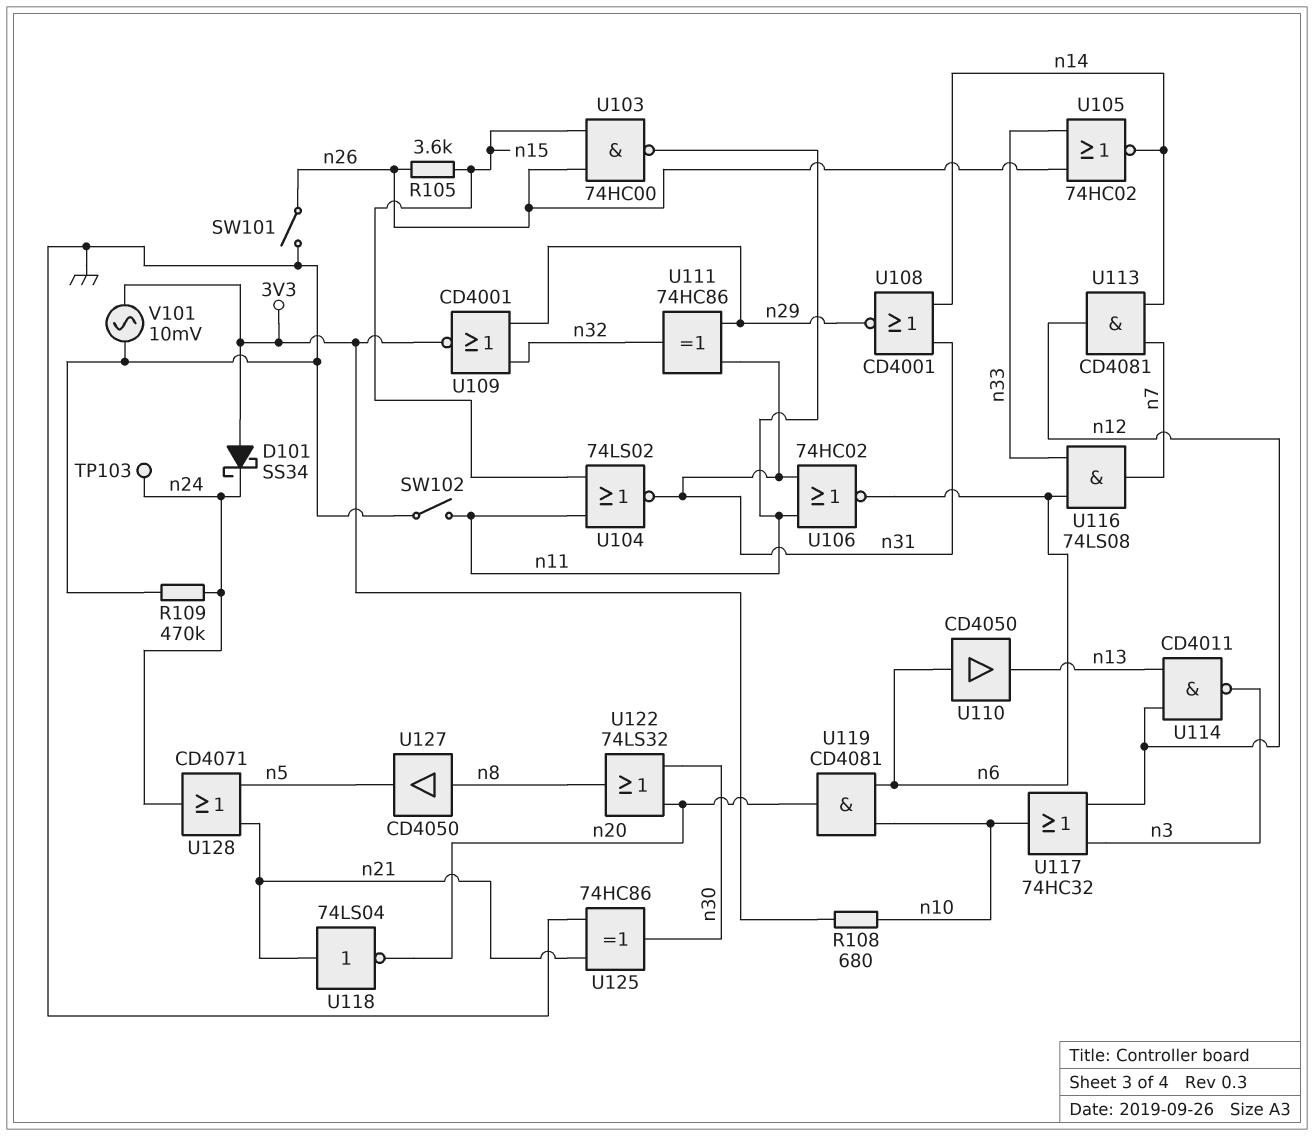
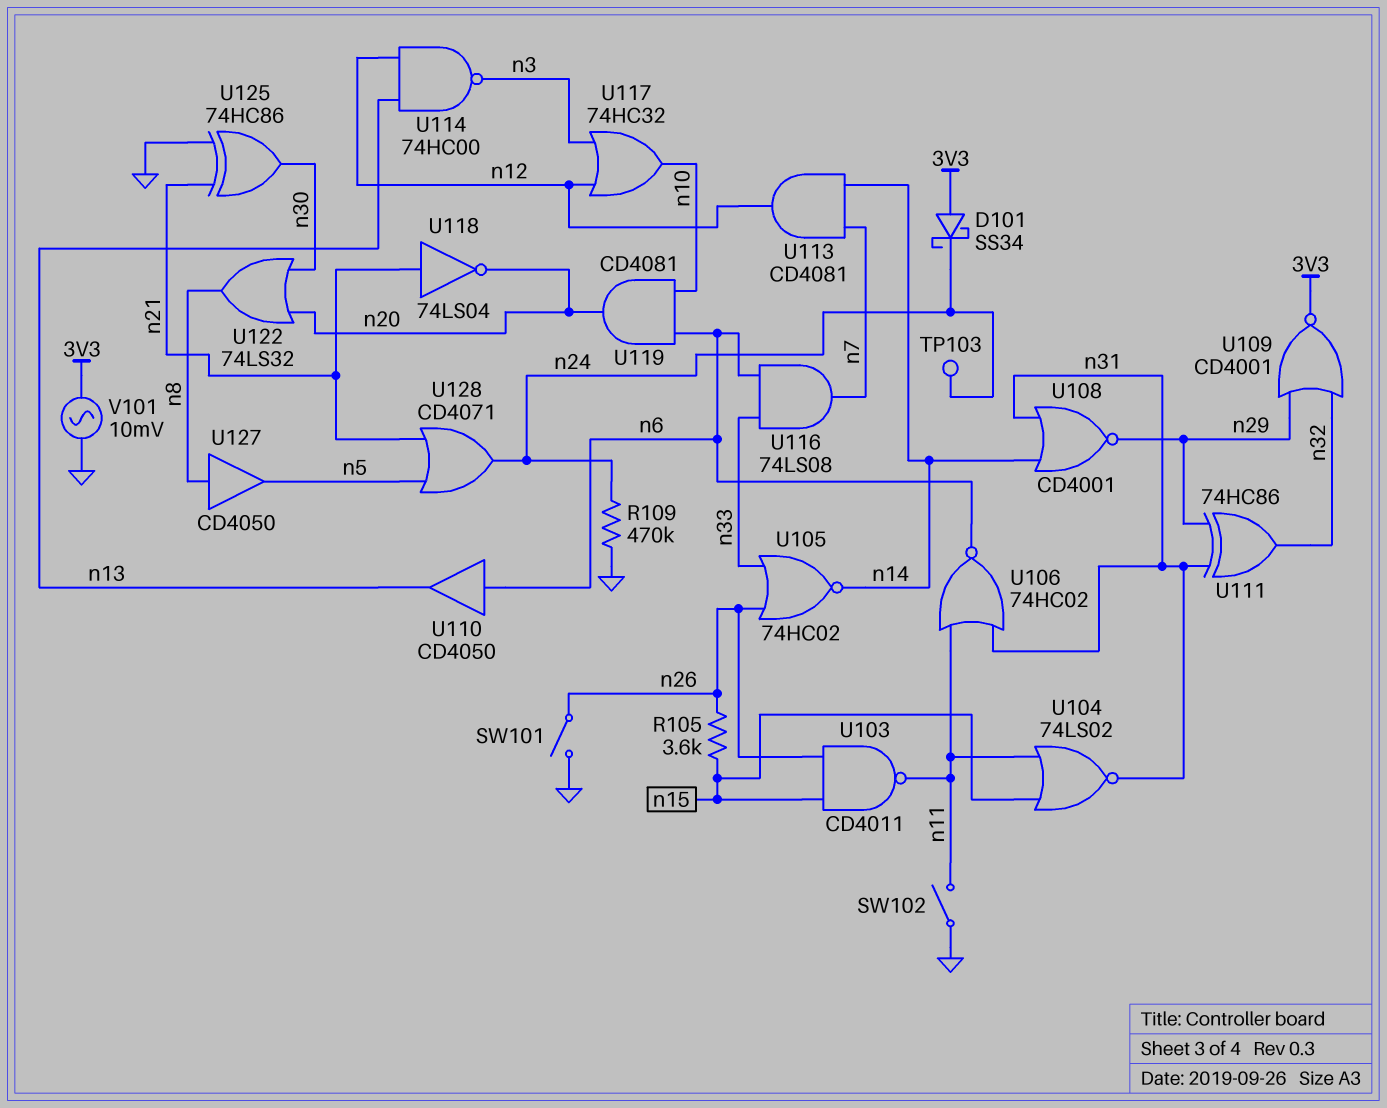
R108: 680 (3V3, n10) -> none
U103: NAND 74HC00 (in n15, in n26, out n11) -> NAND CD4011 (in n15, in n26, out n11)
U114: NAND CD4011 (in n12, in n13, out n3) -> NAND 74HC00 (in n12, in n13, out n3)

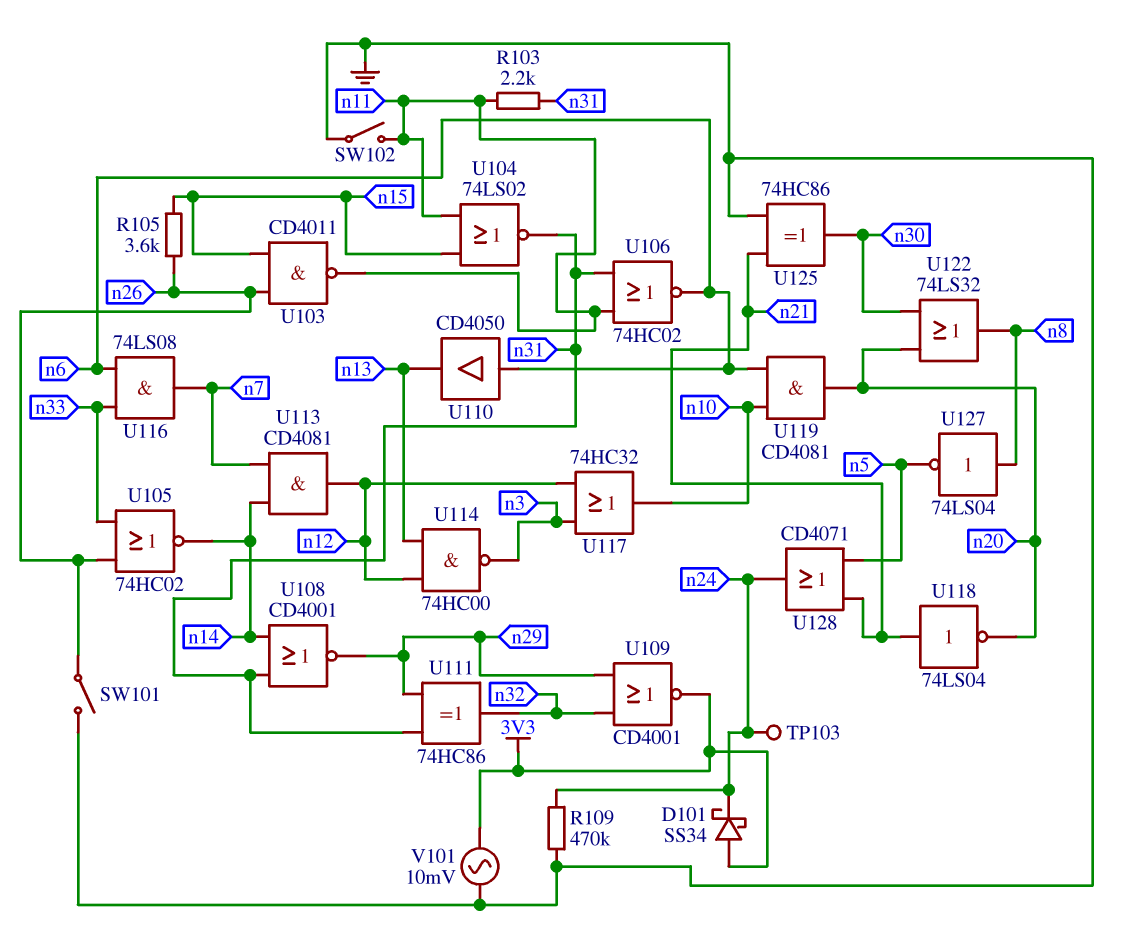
R103: none -> 2.2k (n11, n31)
U127: buffer CD4050 (in n8, out n5) -> NOT 74LS04 (in n8, out n5)

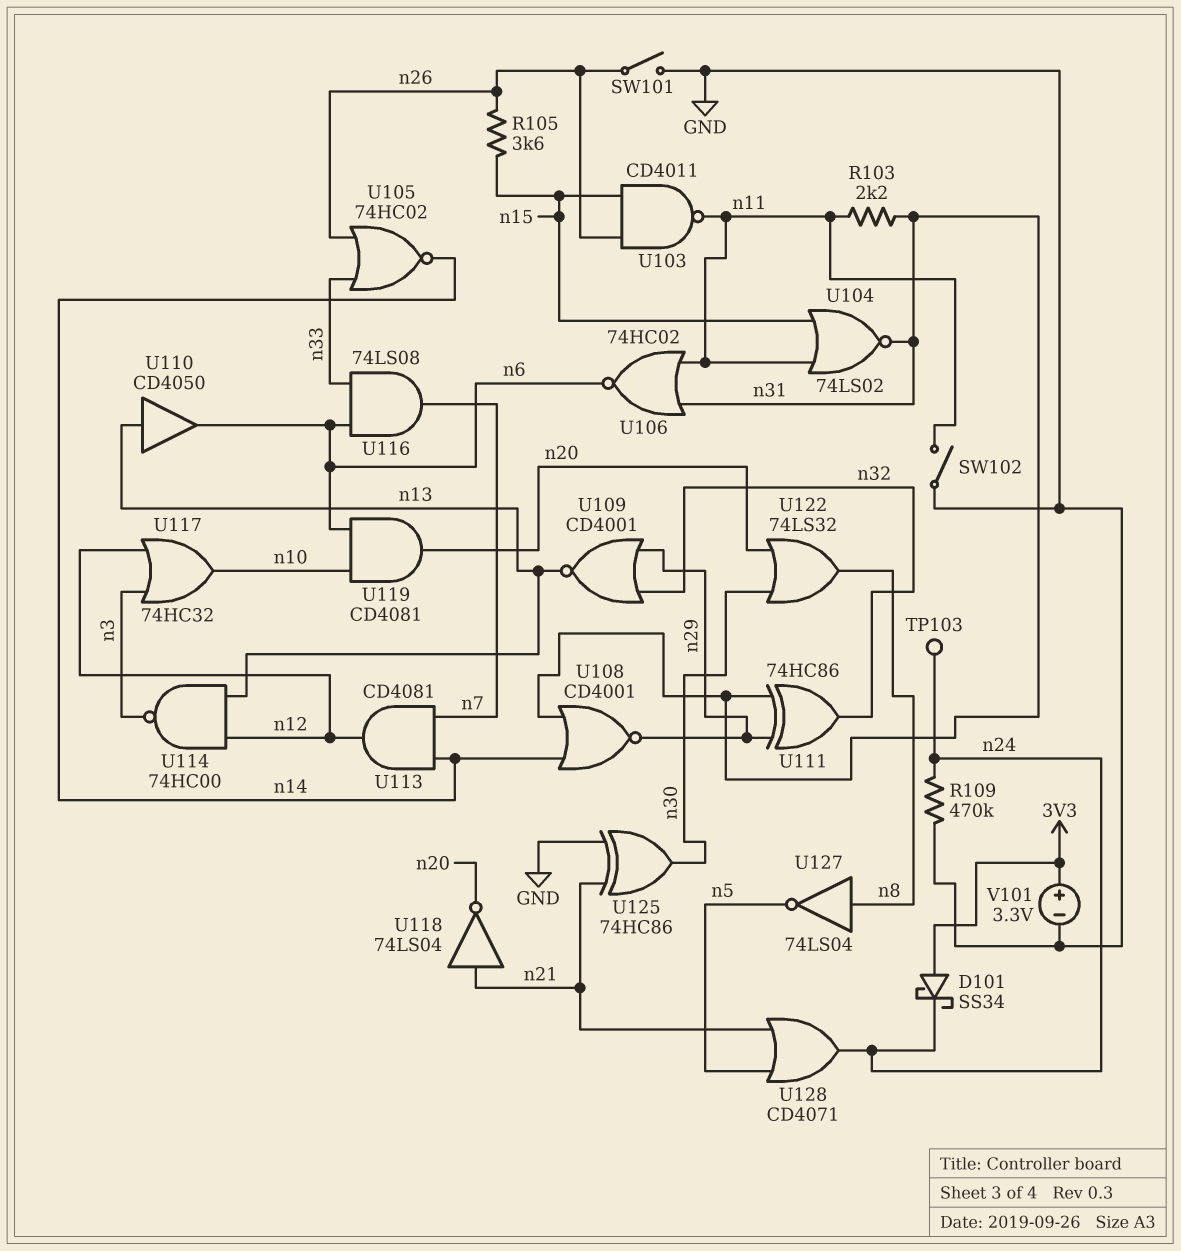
U109: NOR CD4001 (in n29, in n32, out 3V3) -> NOR CD4001 (in n29, in n32, out n13)
U110: buffer CD4050 (in n6, out n13) -> buffer CD4050 (in n13, out n6)
V101: AC 10mV (3V3, GND) -> 3.3V (plus 3V3, minus GND)

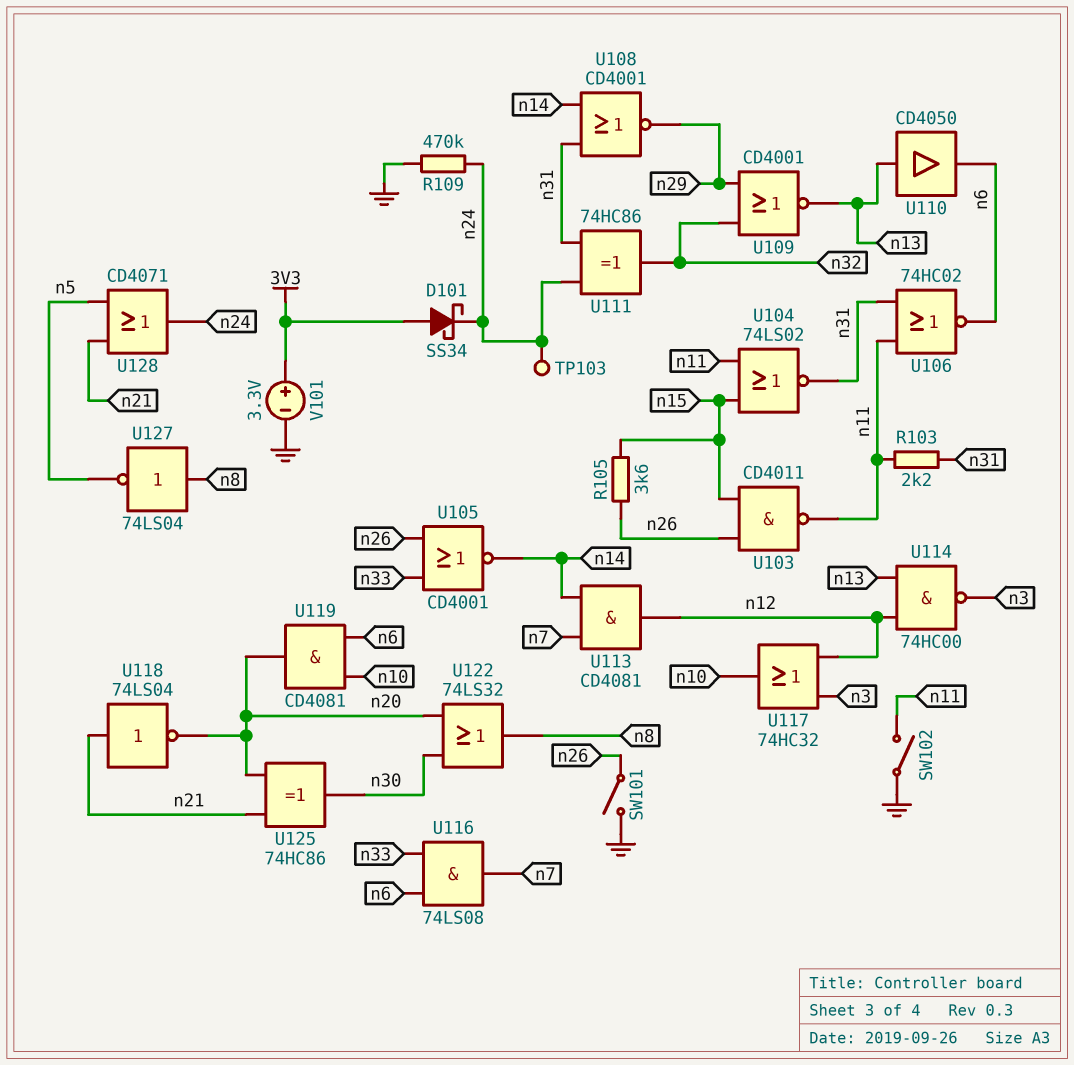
U105: NOR 74HC02 (in n26, in n33, out n14) -> NOR CD4001 (in n26, in n33, out n14)
U111: XOR 74HC86 (in n29, in n31, out n32) -> XOR 74HC86 (in n24, in n31, out n32)
U125: XOR 74HC86 (in GND, in n21, out n30) -> XOR 74HC86 (in n20, in n21, out n30)

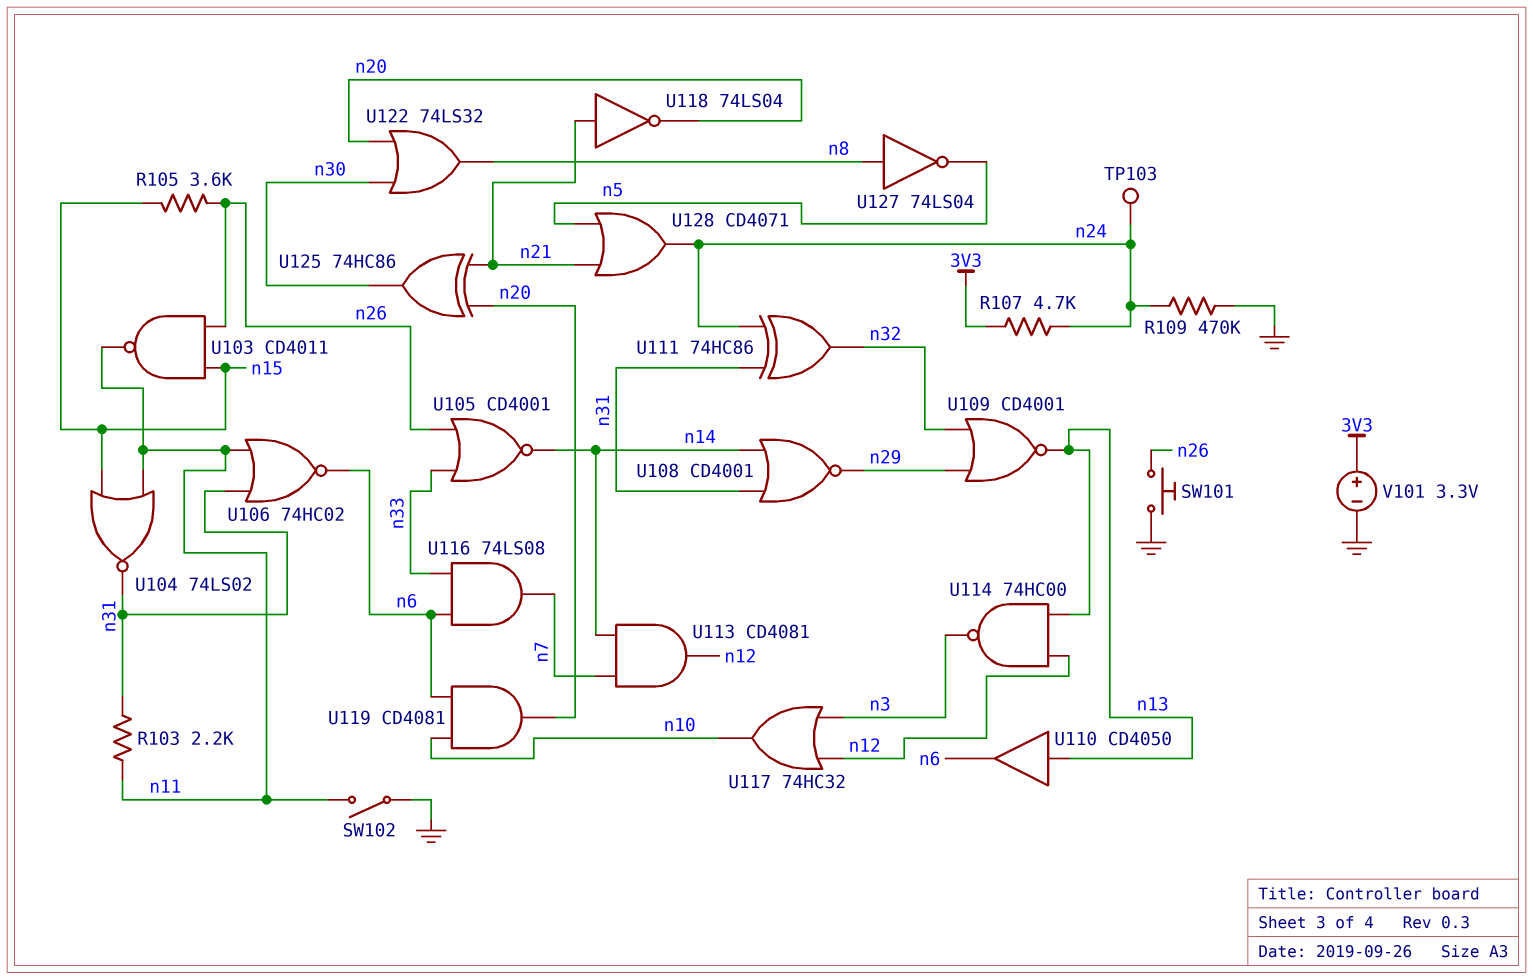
D101: schottky SS34 (A 3V3, K n24) -> none
R107: none -> 4.7k (3V3, n24)
SW101: switch (GND, n26) -> button (GND, n26)

